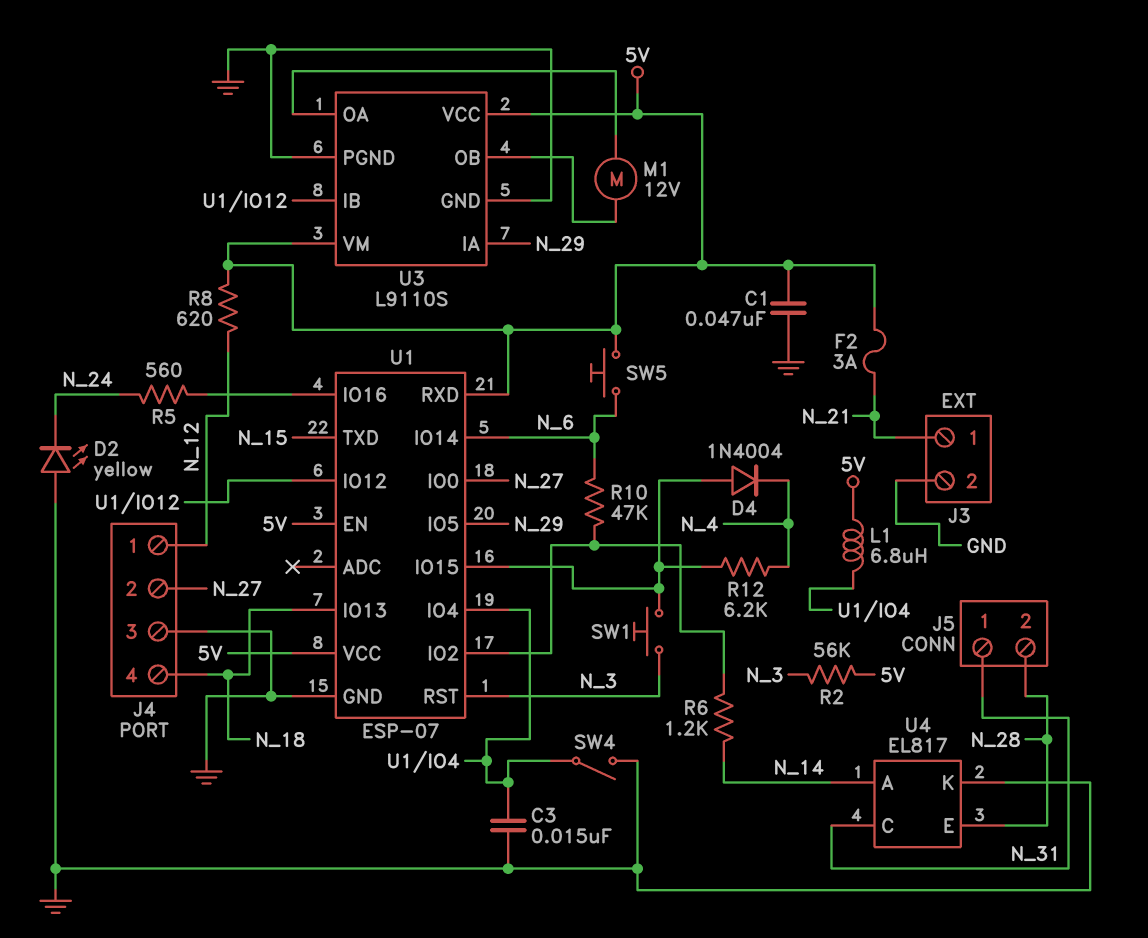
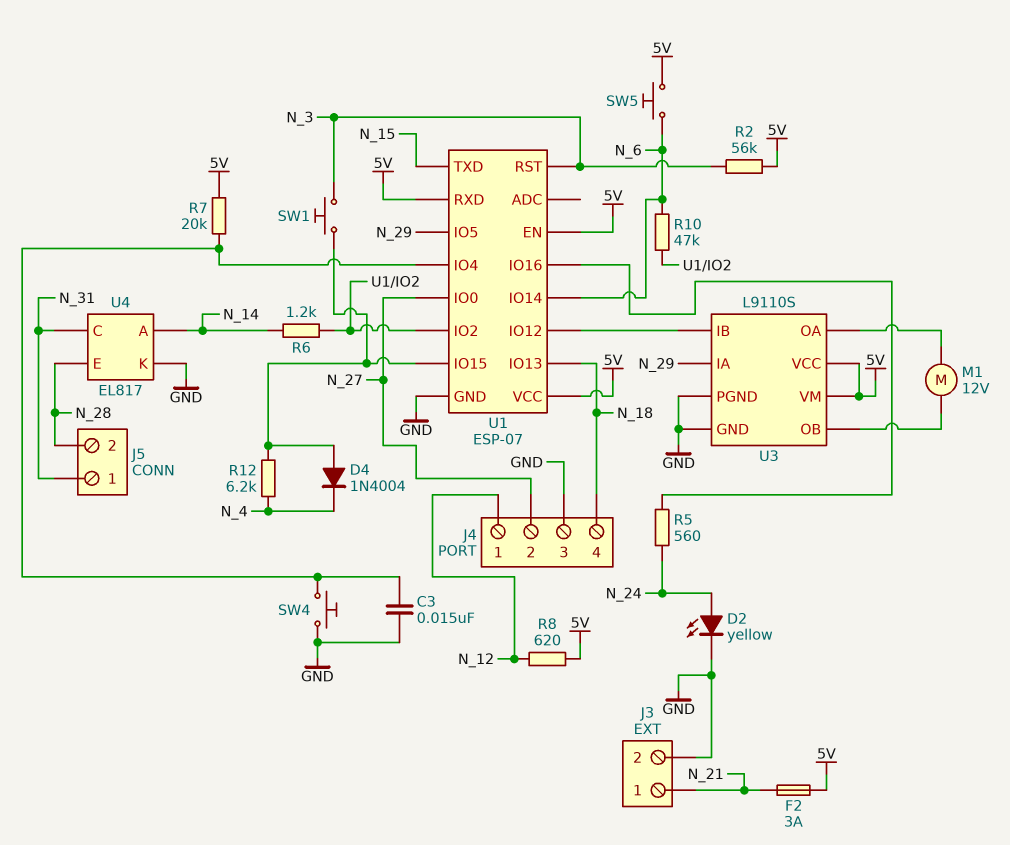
C1: 47nF (5V, GND) -> none
D2: LED yellow (A GND, K N_24) -> LED yellow (A N_24, K GND)
L1: 6.8uH (5V, U1/IO4) -> none
R7: none -> 20k (5V, U1/IO4)
SW4: switch (GND, U1/IO4) -> button (GND, U1/IO4)

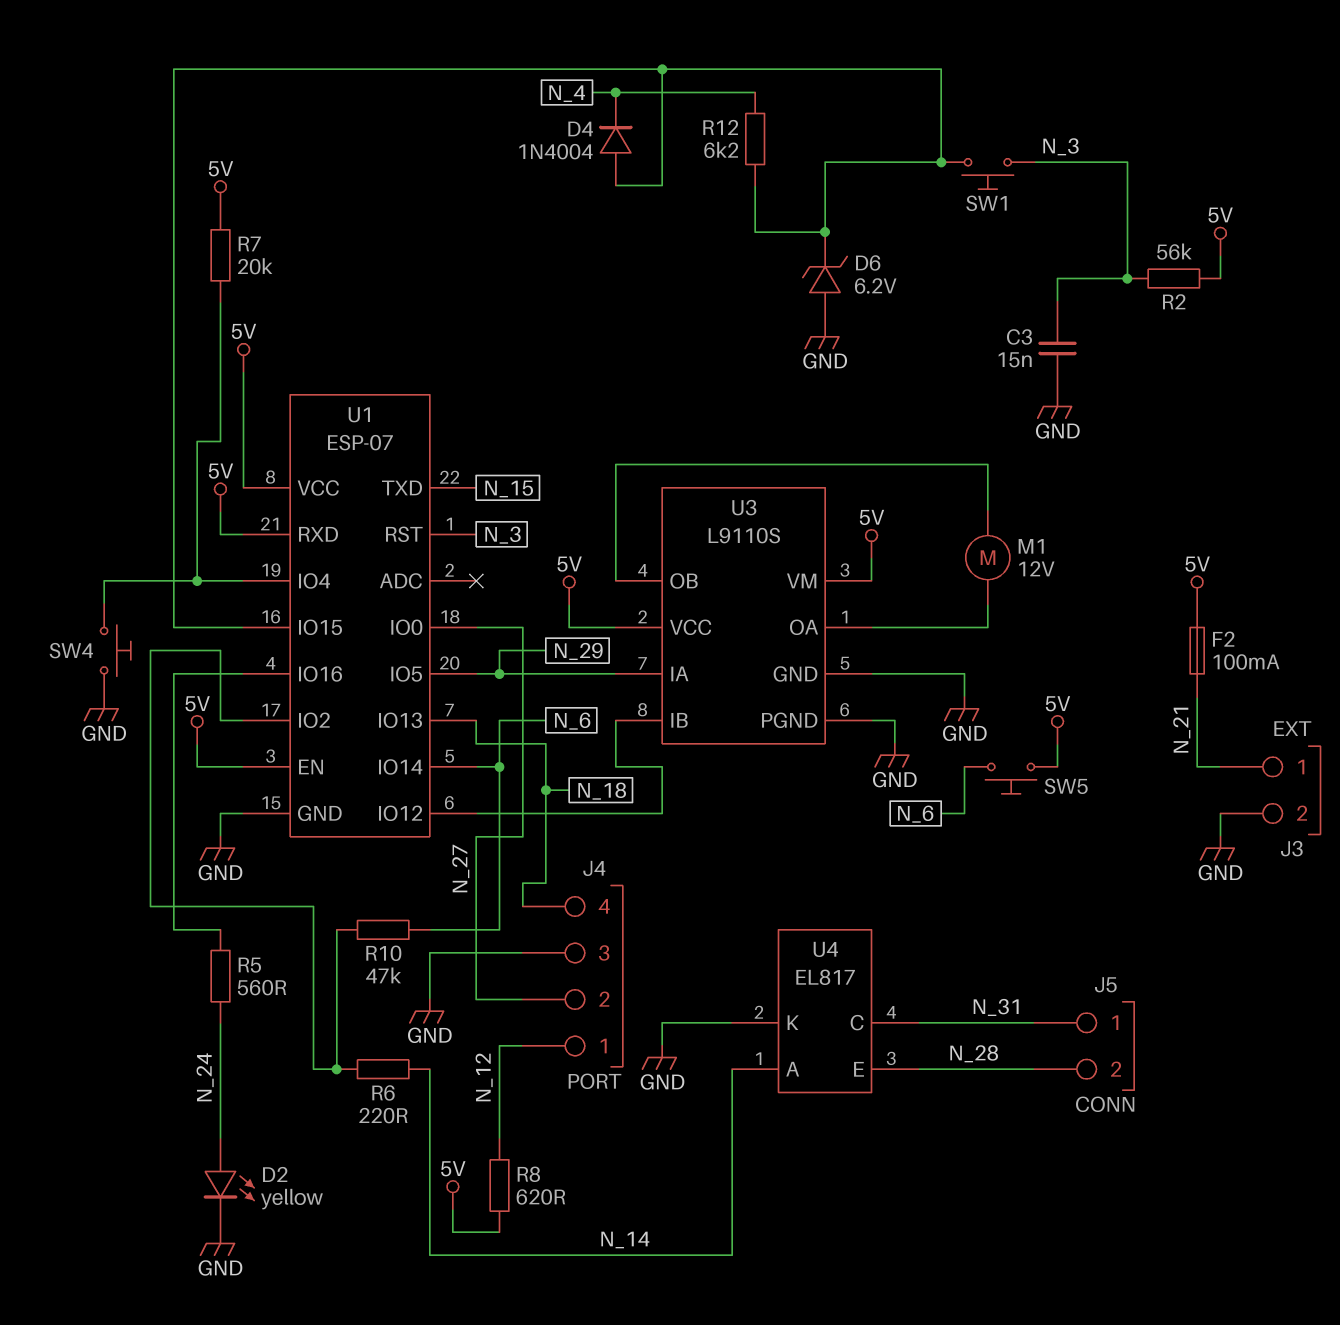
C3: 15nF (GND, U1/IO4) -> 15nF (GND, N_3)
D6: none -> zener 6.2V (A GND, K U1/IO15)
F2: 3A (5V, N_21) -> 100mA (5V, N_21)
R6: 1.2k (N_14, U1/IO2) -> 220 (N_14, U1/IO2)

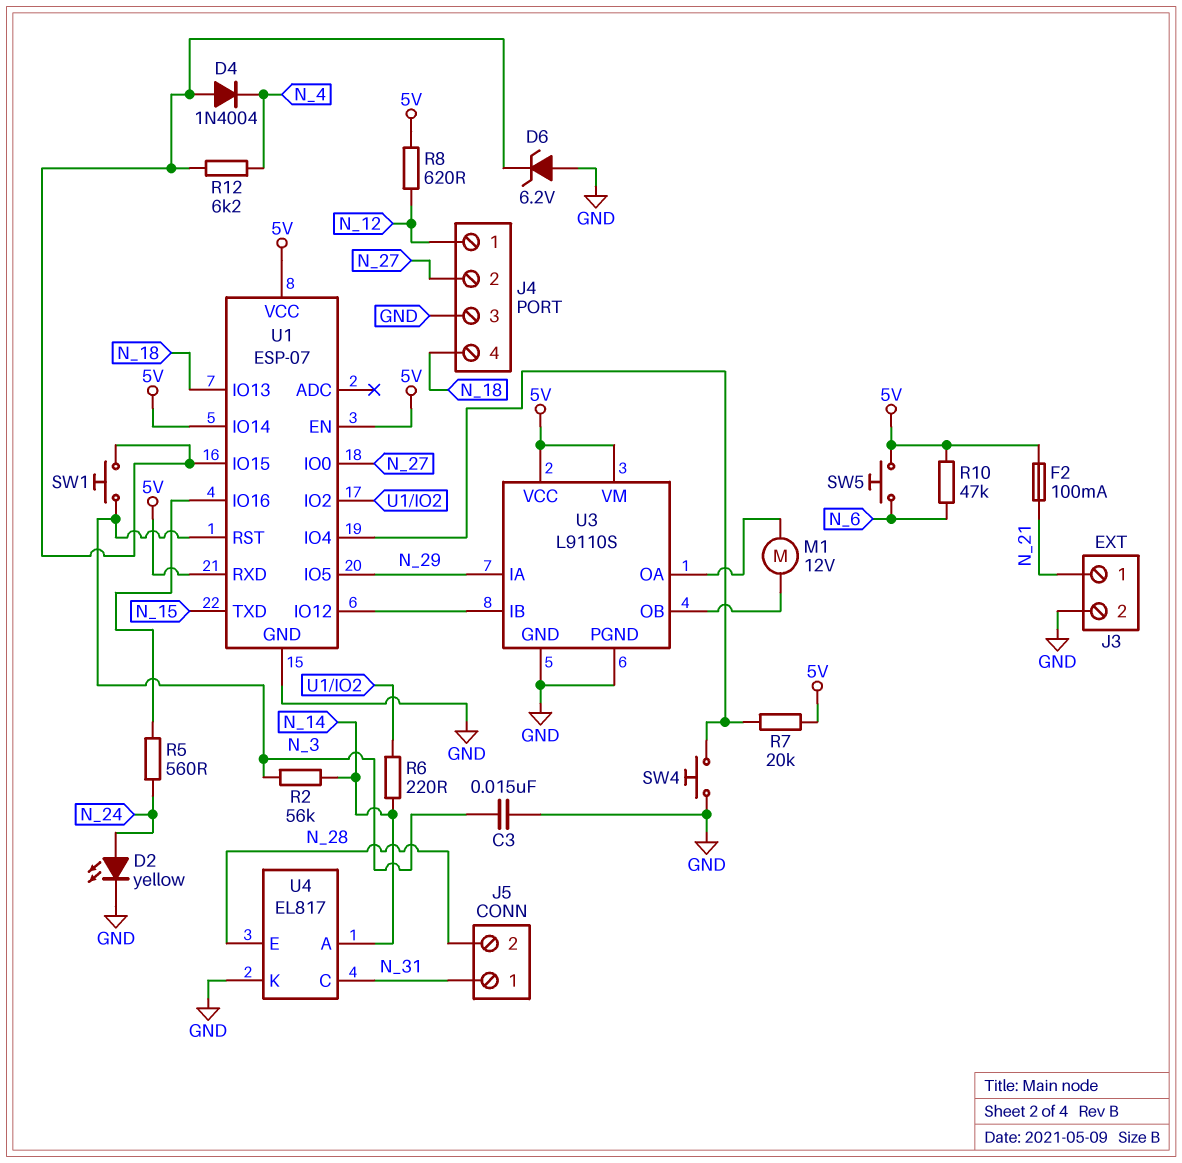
R2: 56k (5V, N_3) -> 56k (N_3, N_14)
R10: 47k (N_6, U1/IO2) -> 47k (5V, N_6)
U1 pin IO14: N_6 -> 5V

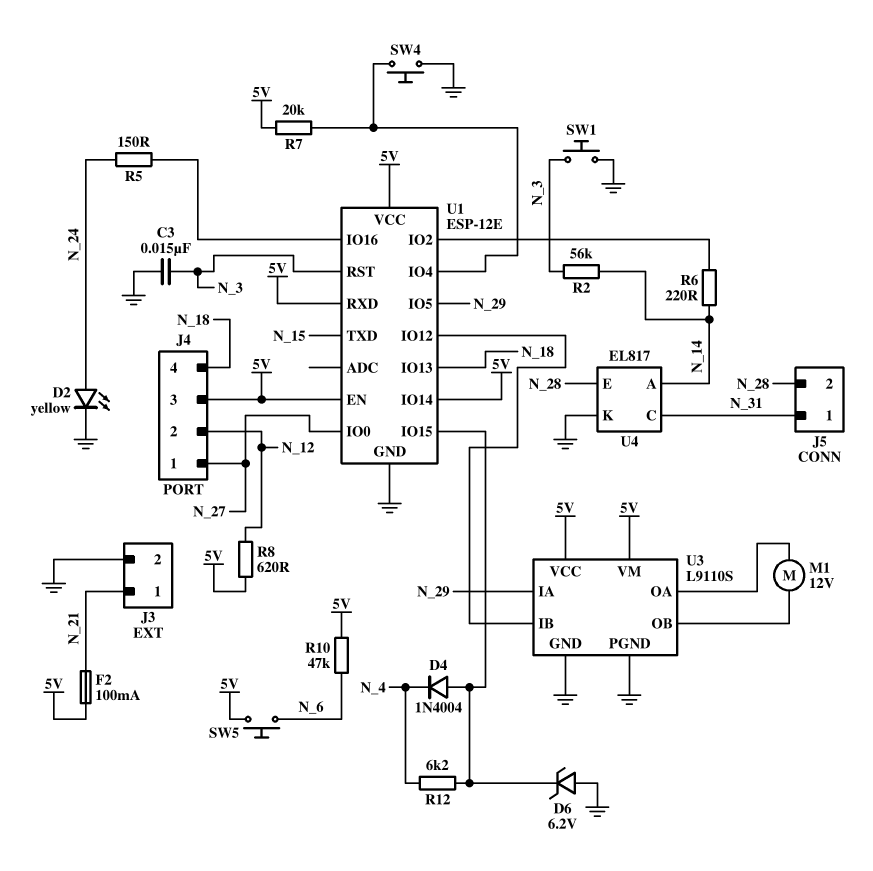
J4 pin 1: N_12 -> N_27
J4 pin 2: N_27 -> N_12
J4 pin 3: GND -> 5V
R5: 560 (N_24, U1/IO16) -> 150 (N_24, U1/IO16)
SW1: button (N_3, U1/IO15) -> button (GND, N_3)
U1: ESP-07 -> ESP-12E

